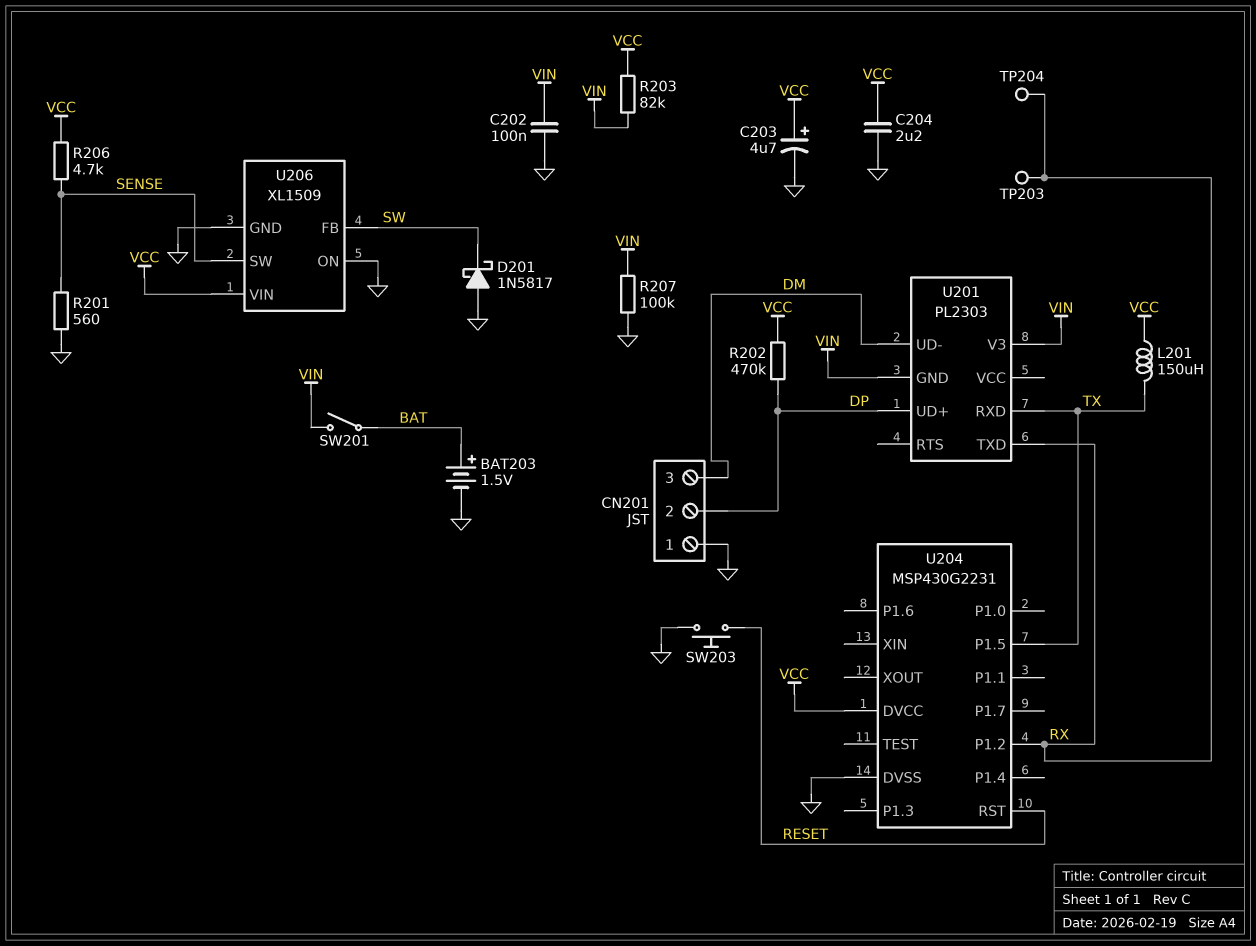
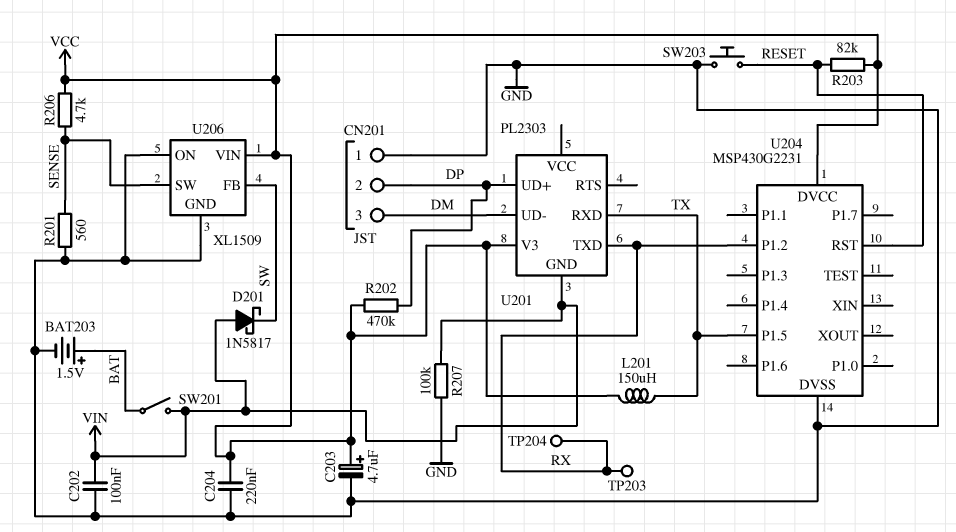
C204: 2.2uF (GND, VCC) -> 220nF (GND, VCC)
D201: schottky 1N5817 (A GND, K SW) -> schottky 1N5817 (A VIN, K SW)
R203: 82k (VCC, VIN) -> 82k (RESET, VCC)
U201 pin V3: VIN -> VCC

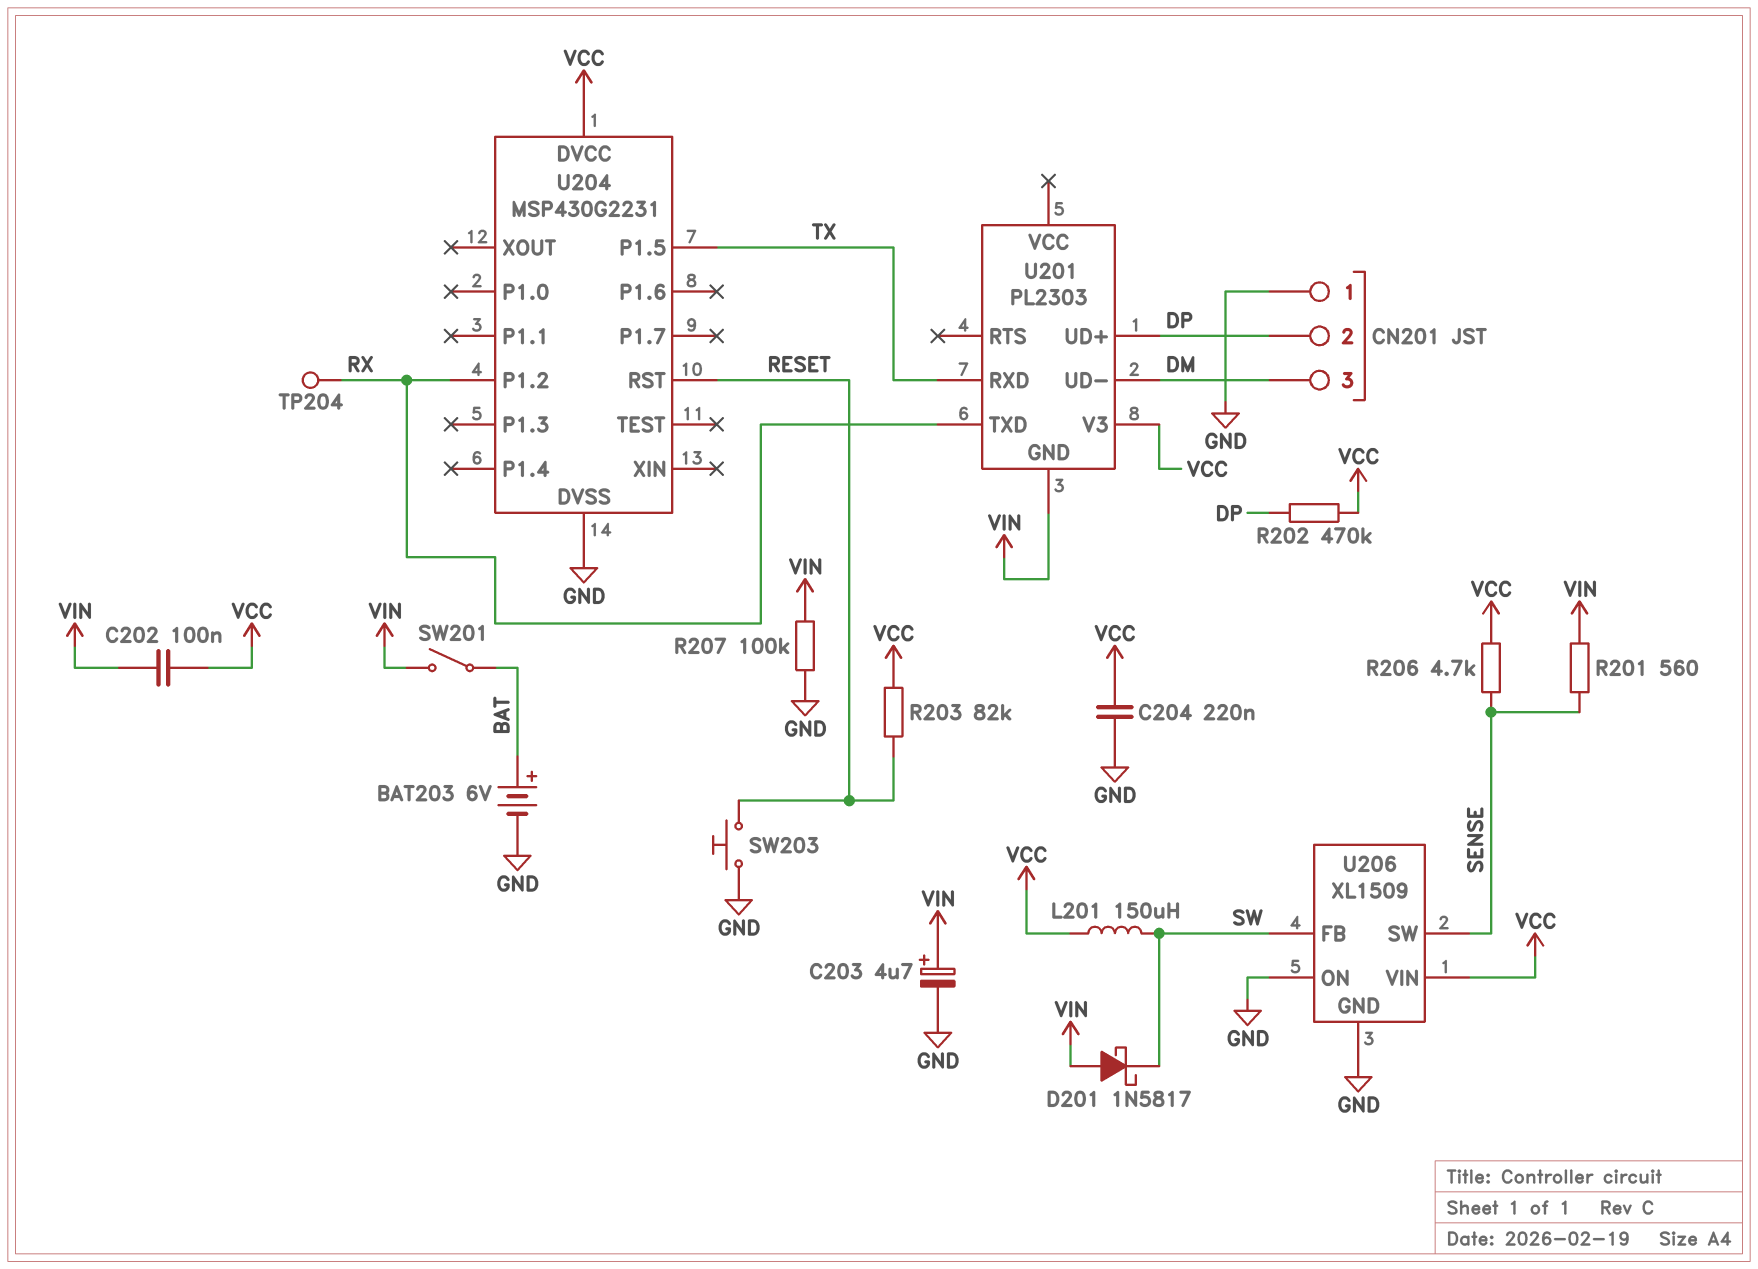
BAT203: 1.5V (plus BAT, minus GND) -> 6V (plus BAT, minus GND)
C202: 100nF (GND, VIN) -> 100nF (VCC, VIN)
C203: 4.7uF (plus VCC, minus GND) -> 4.7uF (plus VIN, minus GND)
L201: 150uH (TX, VCC) -> 150uH (SW, VCC)
R201: 560 (GND, SENSE) -> 560 (SENSE, VIN)
TP203: test point (RX) -> none

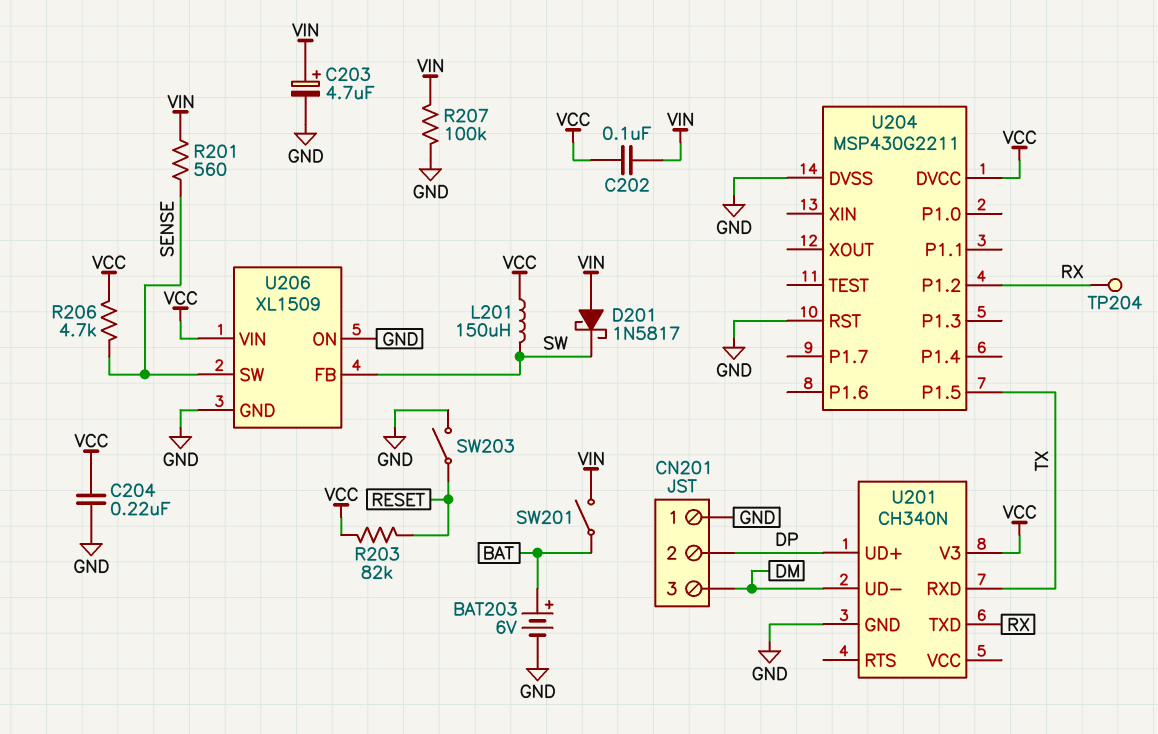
R202: 470k (DP, VCC) -> none
SW203: button (GND, RESET) -> switch (GND, RESET)
U201: PL2303 -> CH340N
U201 pin GND: VIN -> GND
U204: MSP430G2231 -> MSP430G2211
U204 pin RST: RESET -> GND

